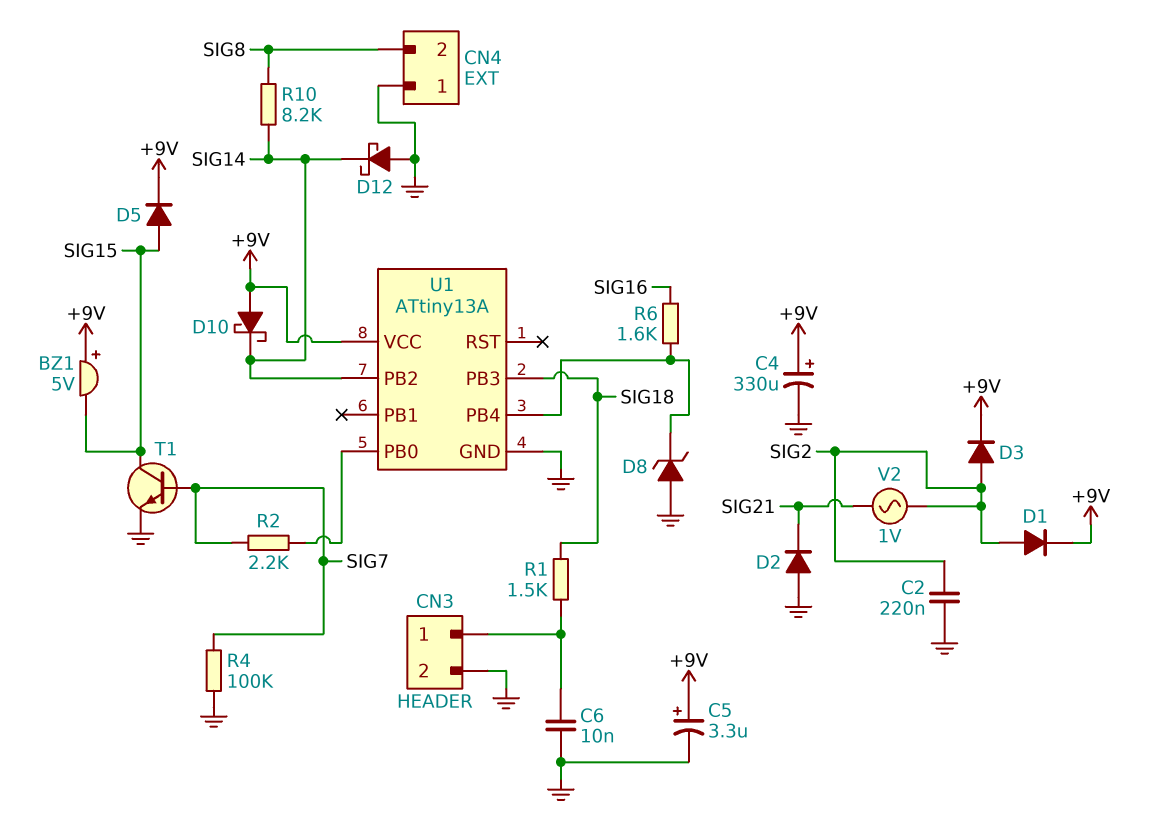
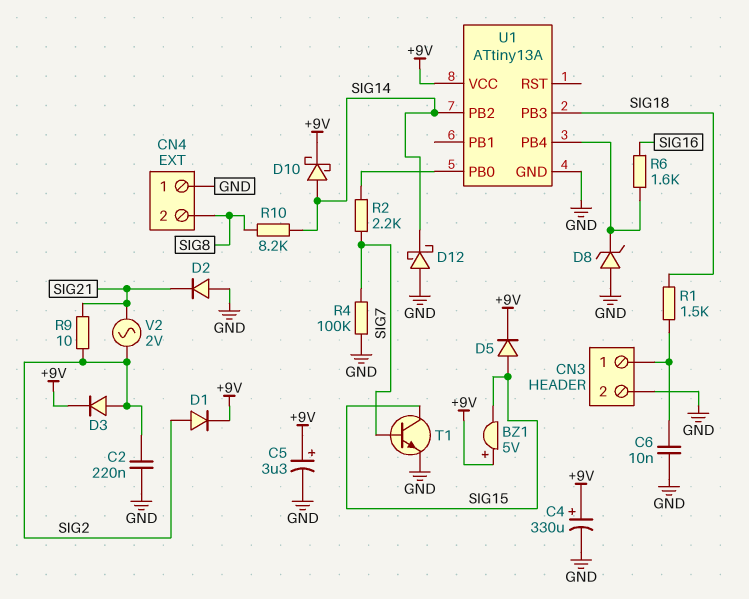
D10: schottky (A +9V, K SIG14) -> schottky (A SIG14, K +9V)
R9: none -> 10 (SIG2, SIG21)
V2: AC 1V (SIG2, SIG21) -> AC 2V (SIG2, SIG21)

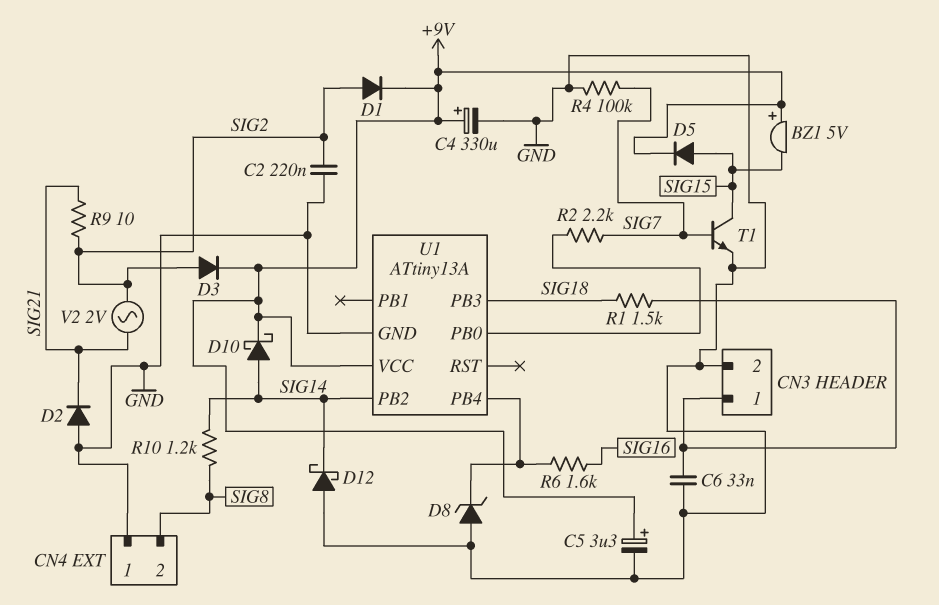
C6: 10nF (CN3/1, GND) -> 33nF (CN3/1, GND)
R10: 8.2k (SIG8, SIG14) -> 1.2k (SIG8, SIG14)

